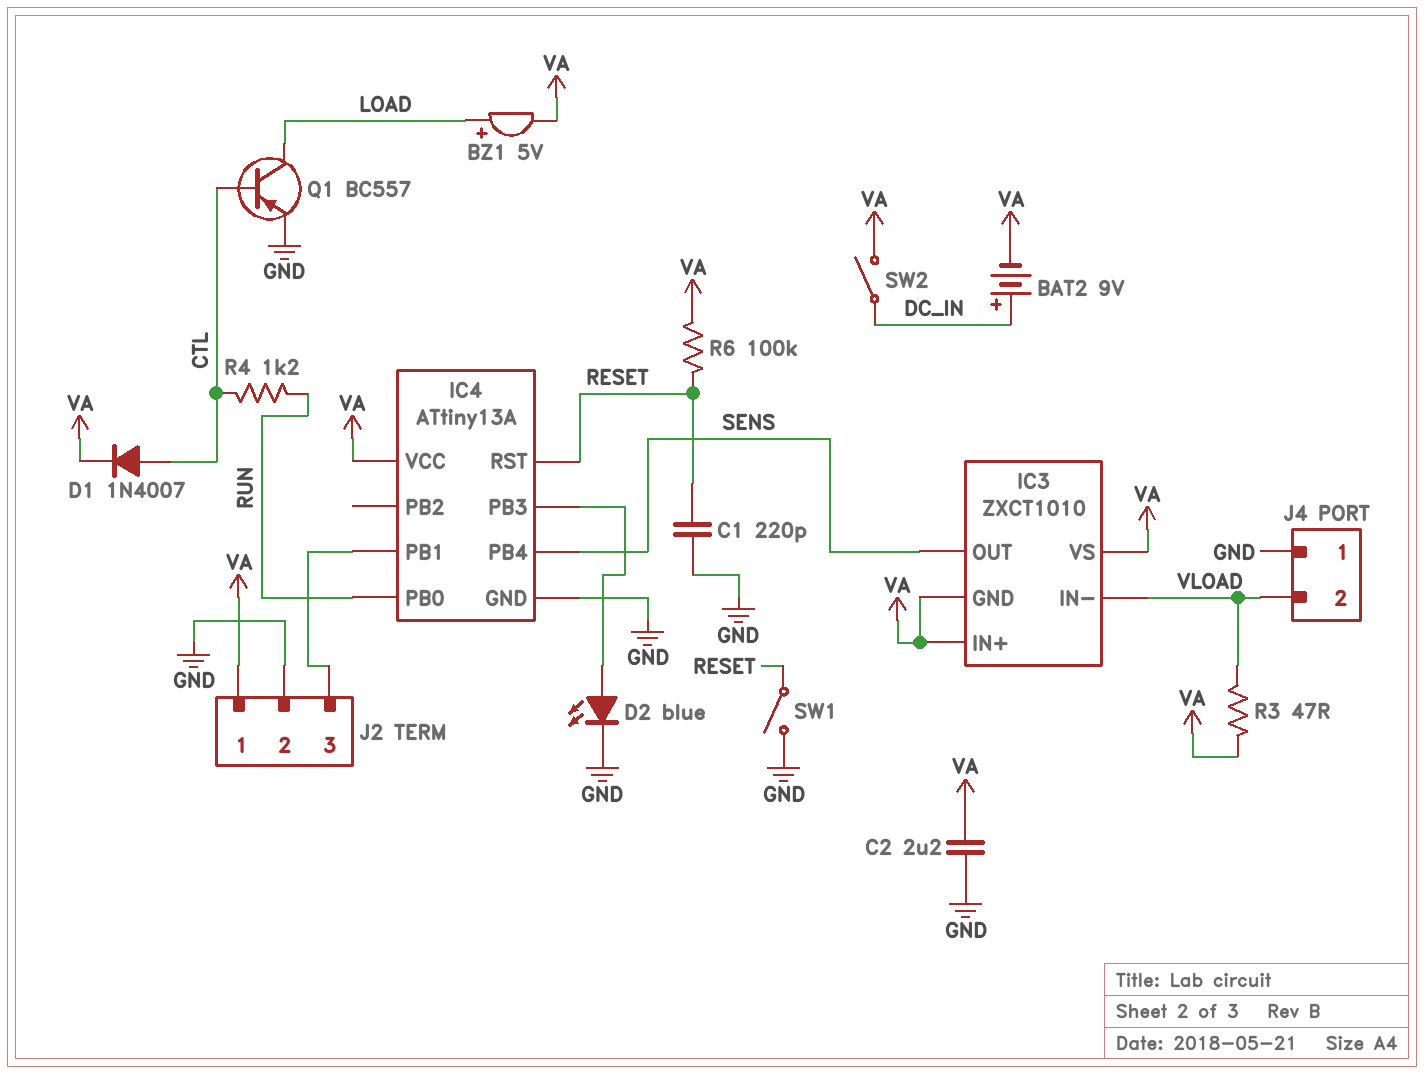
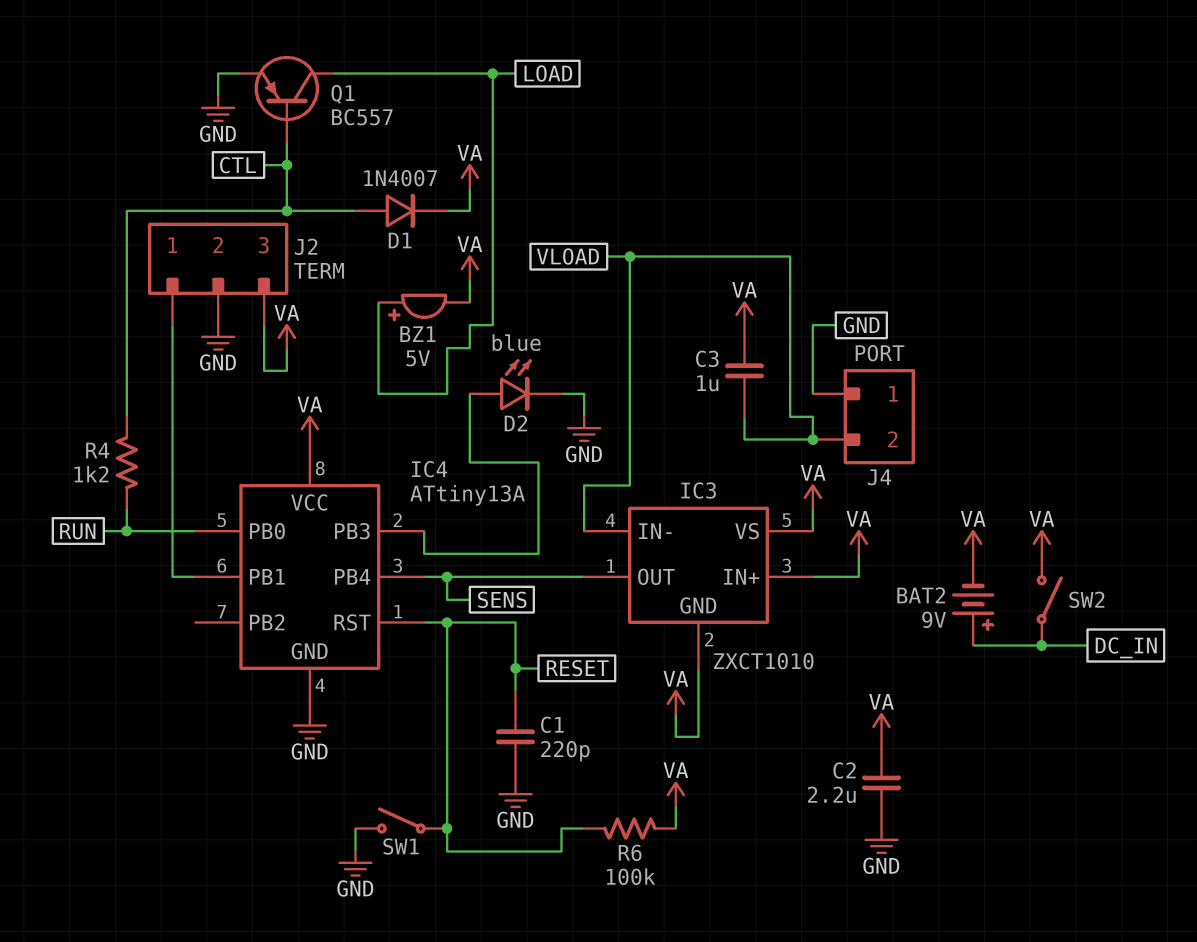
C3: none -> 1uF (VA, VLOAD)
J2 pin 1: VA -> IC4/PB1
J2 pin 3: IC4/PB1 -> VA
R3: 47 (VA, VLOAD) -> none

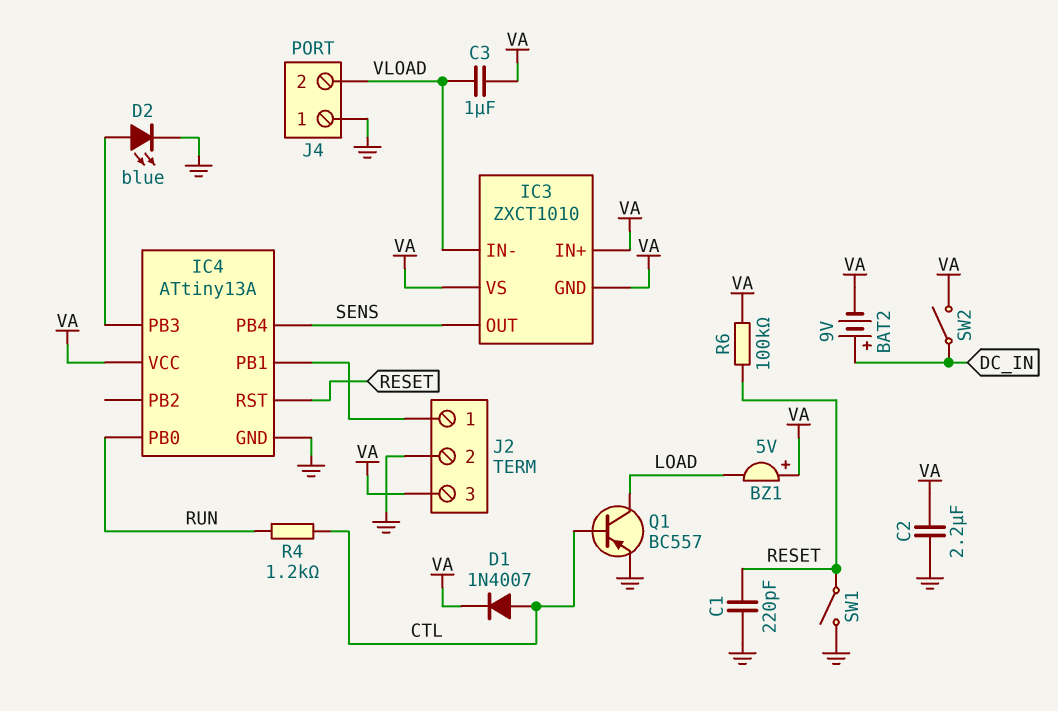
BZ1: buzzer 5V (plus LOAD, minus VA) -> buzzer 5V (plus VA, minus LOAD)

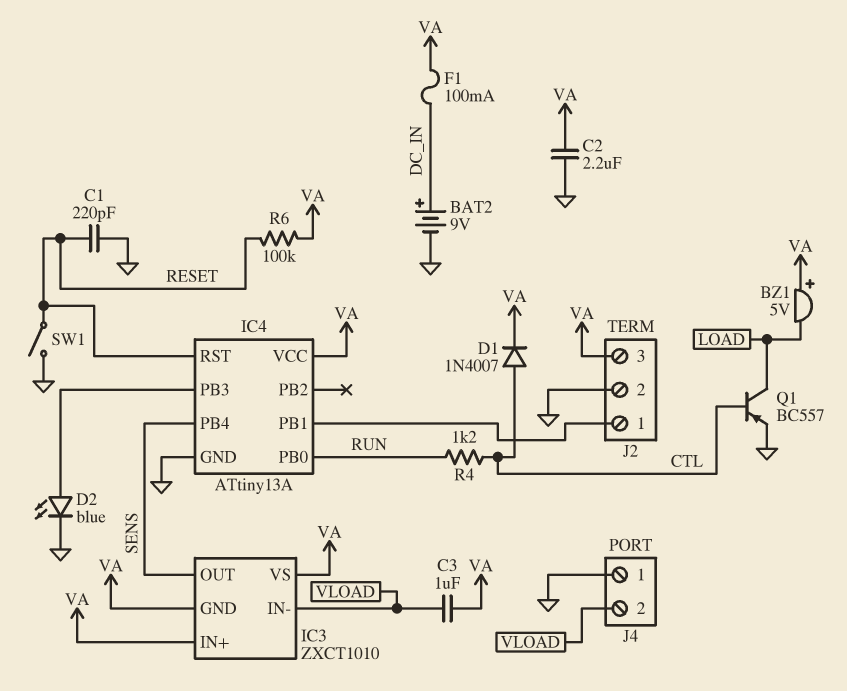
BAT2: 9V (plus DC_IN, minus VA) -> 9V (plus DC_IN, minus GND)
F1: none -> 100mA (DC_IN, VA)
SW2: switch (DC_IN, VA) -> none

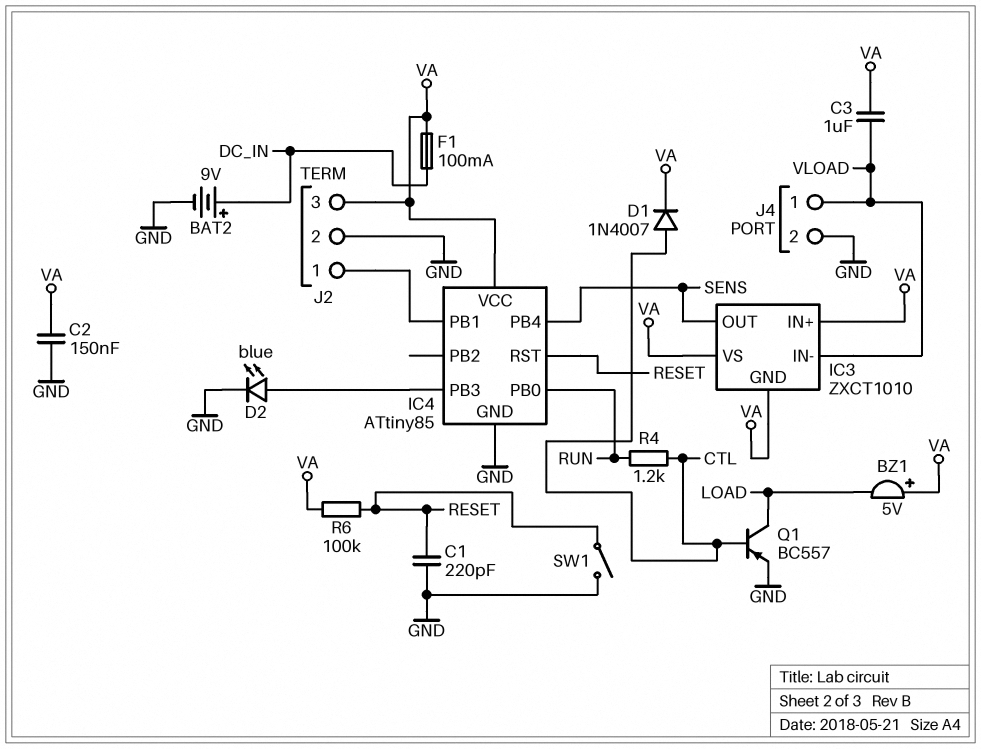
C2: 2.2uF (GND, VA) -> 150nF (GND, VA)
IC4: ATtiny13A -> ATtiny85
J4 pin 1: GND -> VLOAD
J4 pin 2: VLOAD -> GND

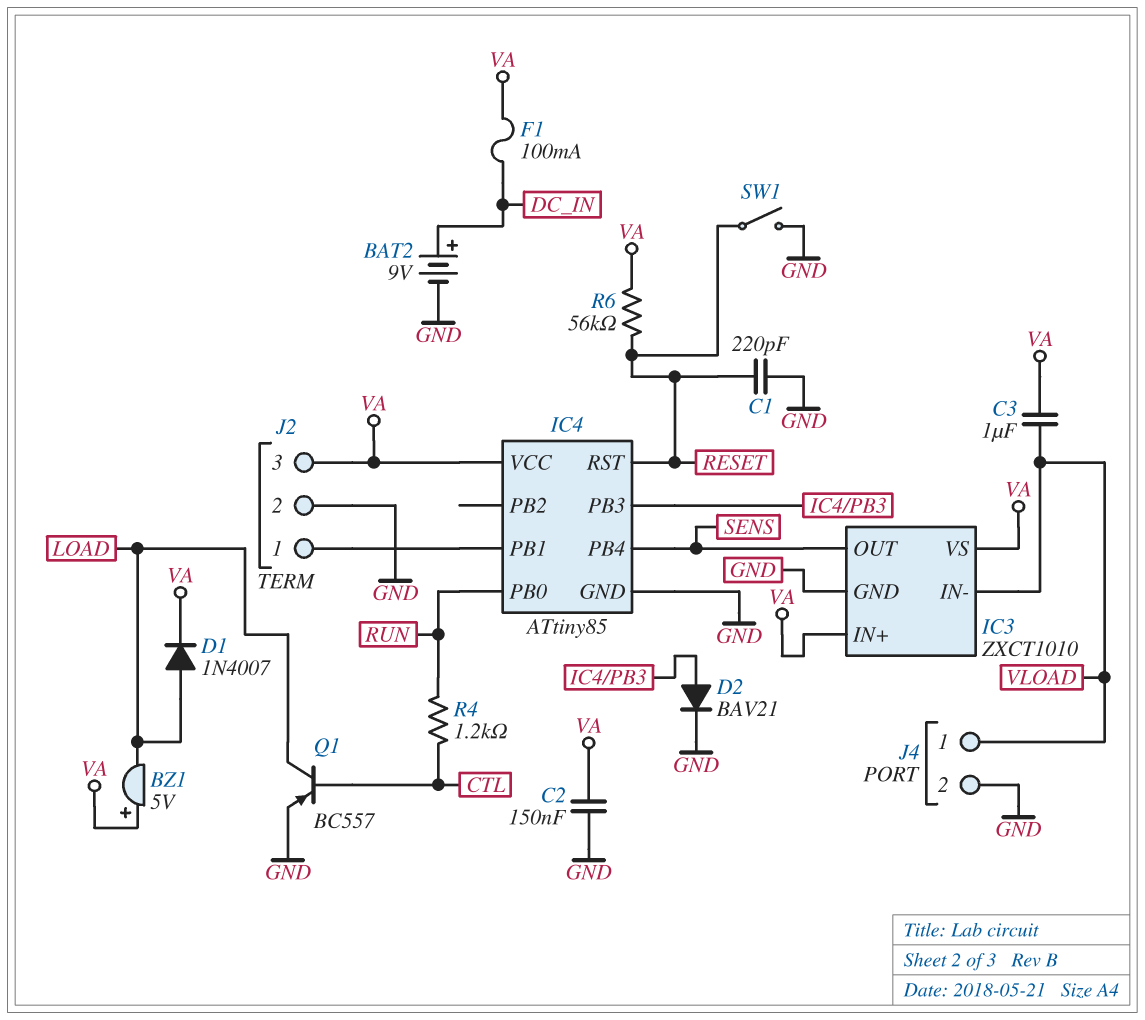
D1: diode 1N4007 (A CTL, K VA) -> diode 1N4007 (A LOAD, K VA)
D2: LED blue (A IC4/PB3, K GND) -> diode BAV21 (A IC4/PB3, K GND)
IC3 pin GND: VA -> GND
R6: 100k (RESET, VA) -> 56k (RESET, VA)

